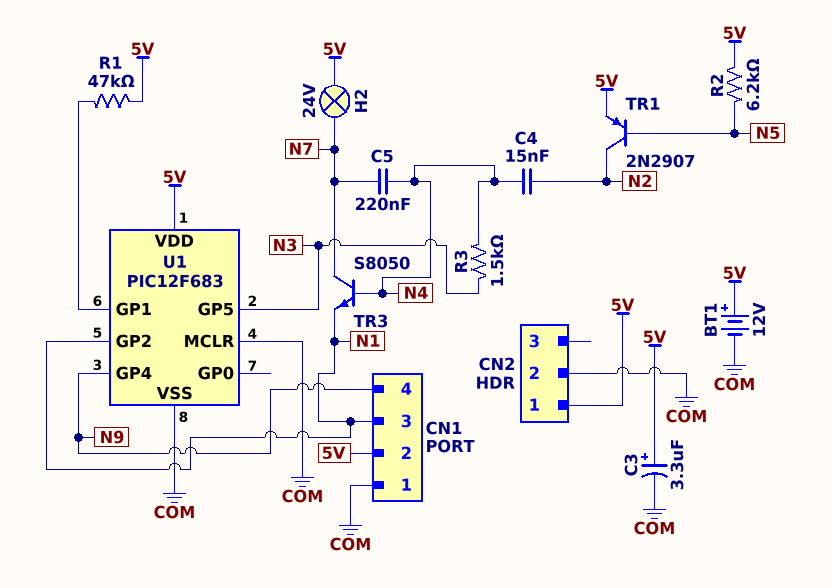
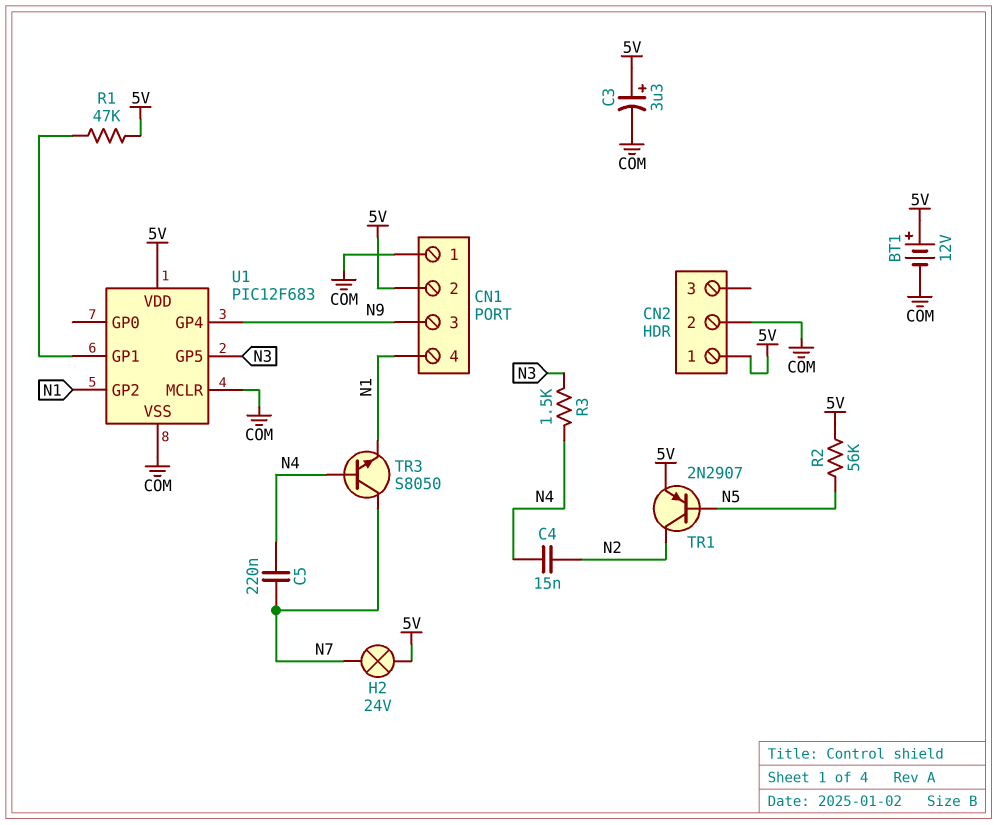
CN1 pin 3: N1 -> N9
CN1 pin 4: N9 -> N1
R2: 6.2k (5V, N5) -> 56k (5V, N5)

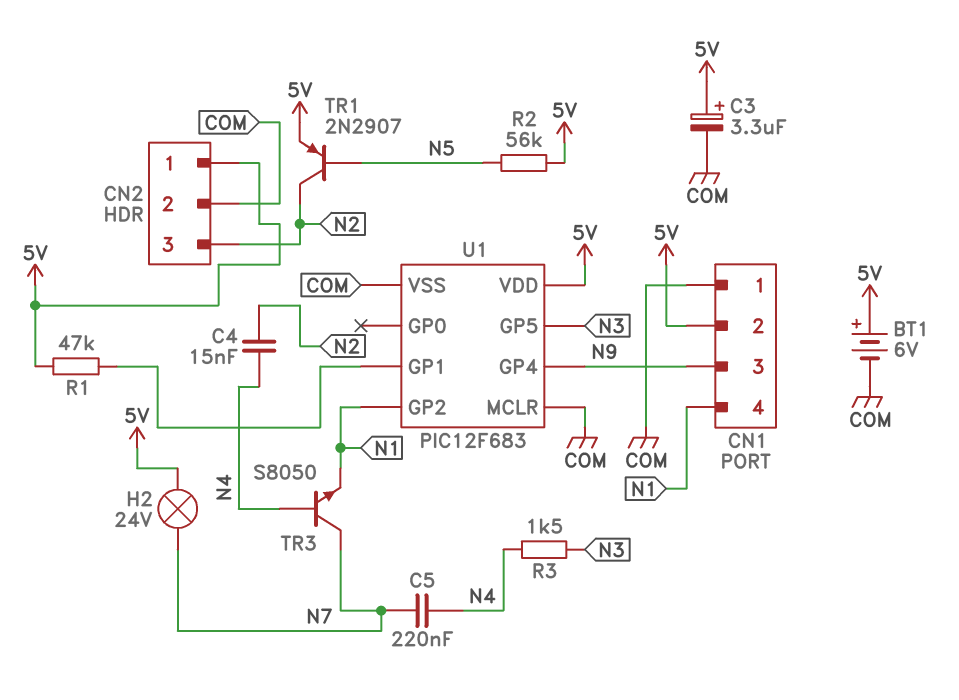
BT1: 12V (plus 5V, minus COM) -> 6V (plus 5V, minus COM)
CN2 pin 3: none -> N2

